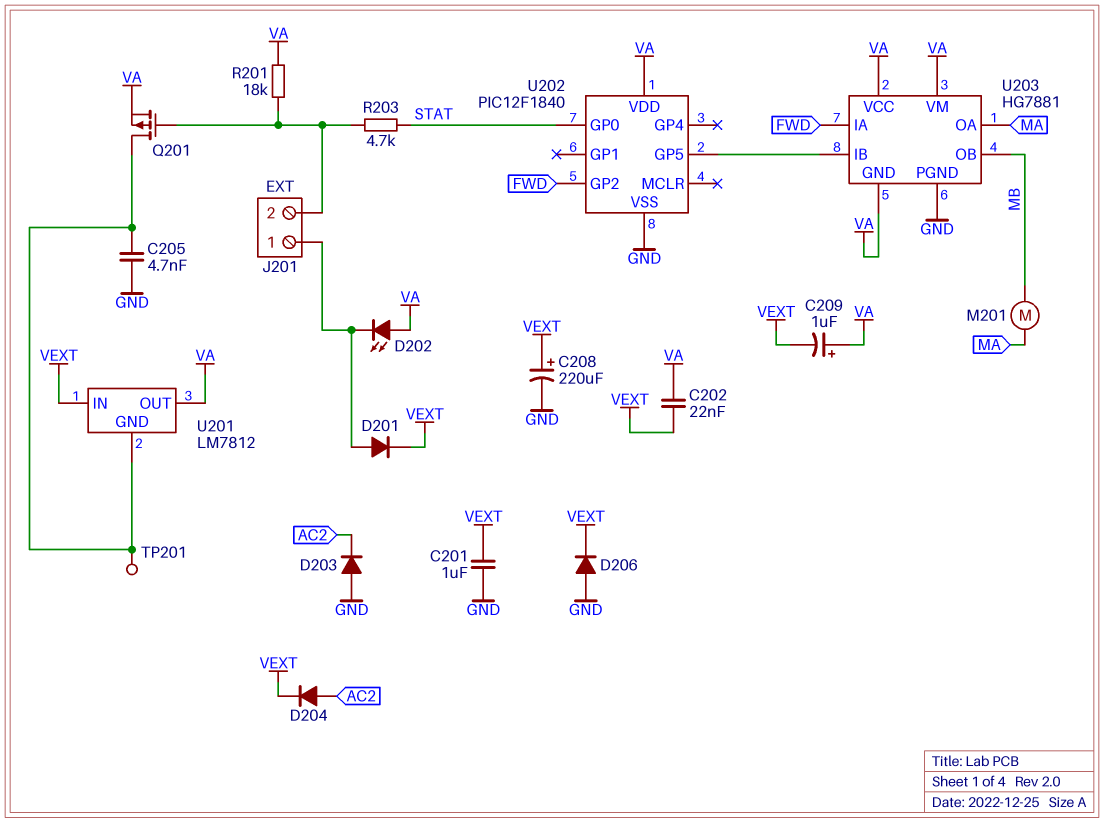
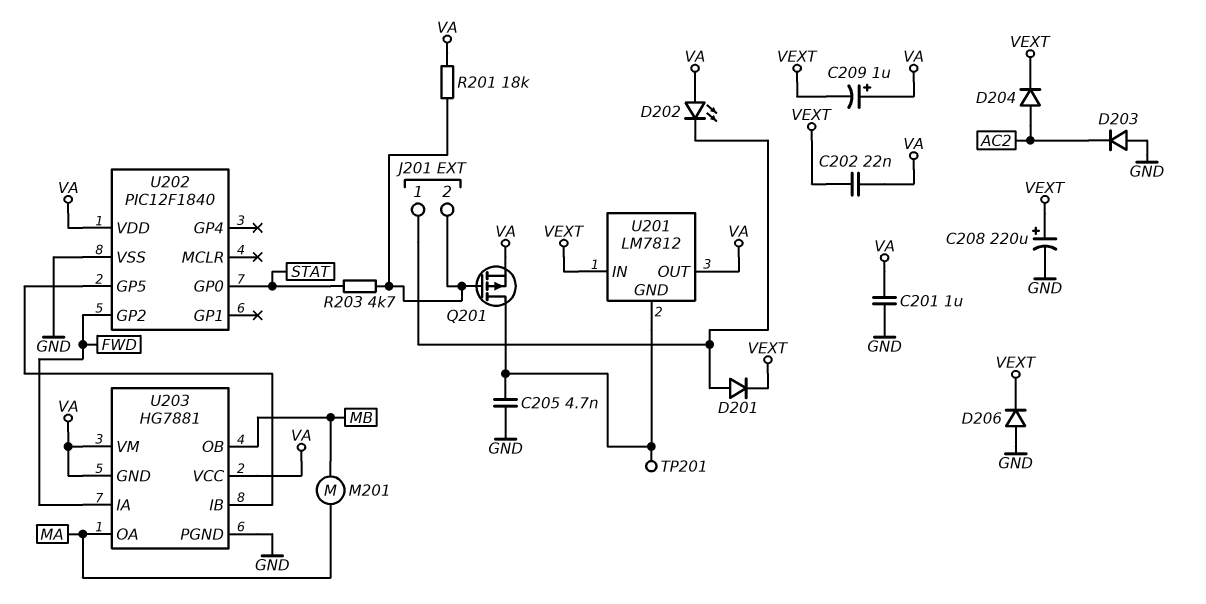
C201: 1uF (GND, VEXT) -> 1uF (GND, VA)

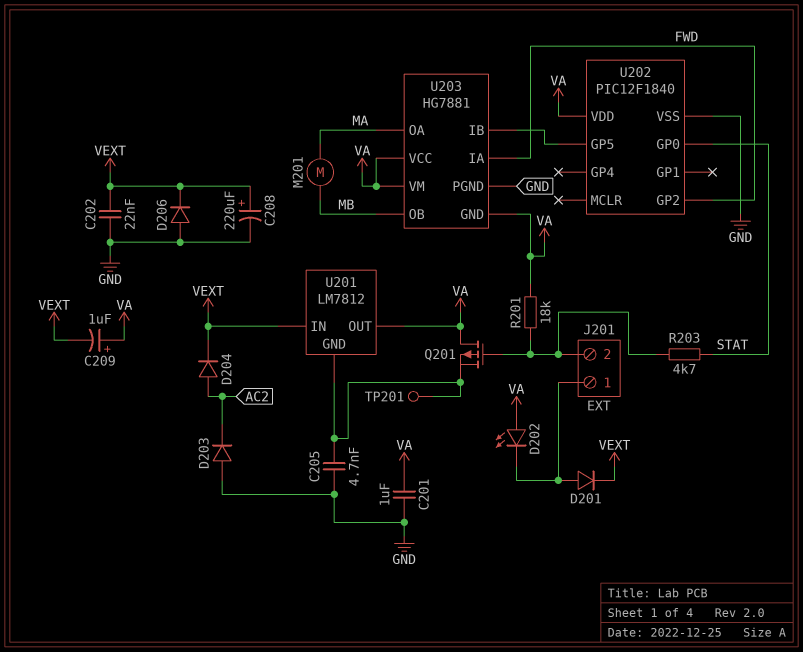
C202: 22nF (VA, VEXT) -> 22nF (GND, VEXT)
Q201: PMOS (G J201/2, D U201/GND, S VA) -> PMOS (G J201/2, D VA, S U201/GND)

